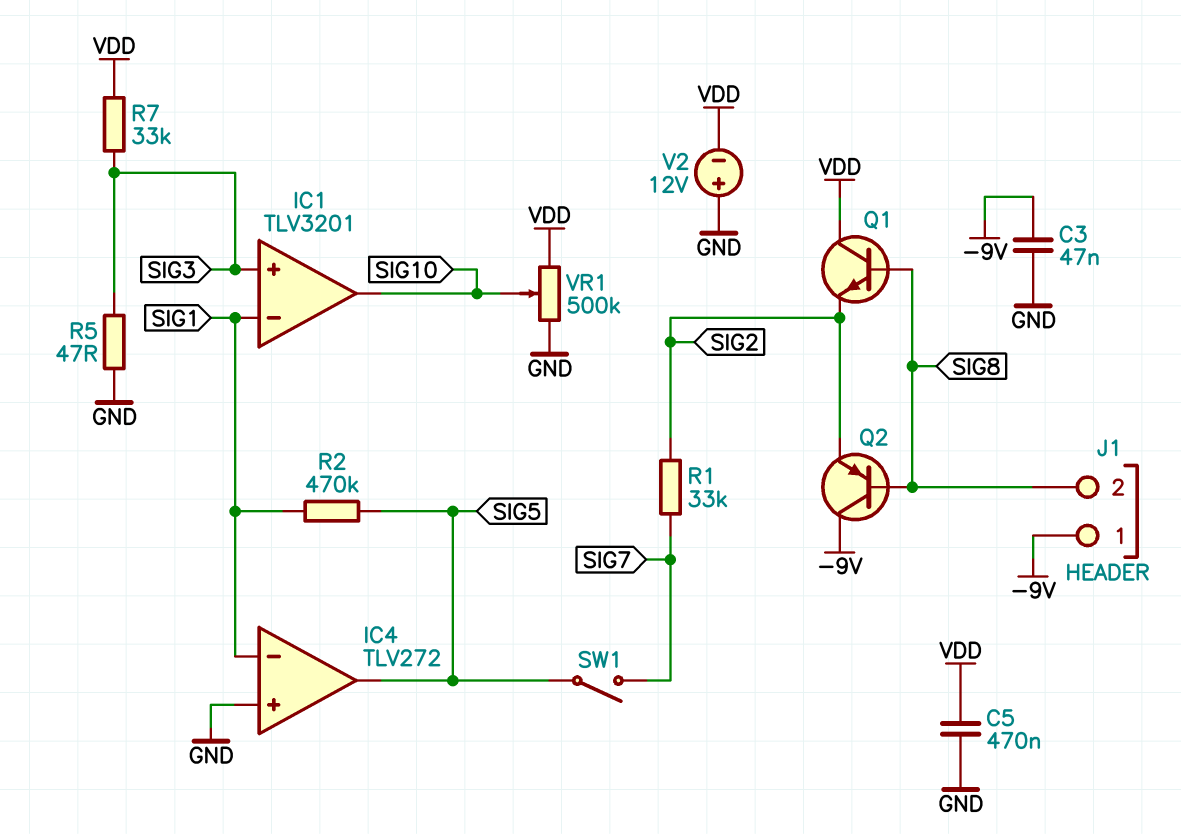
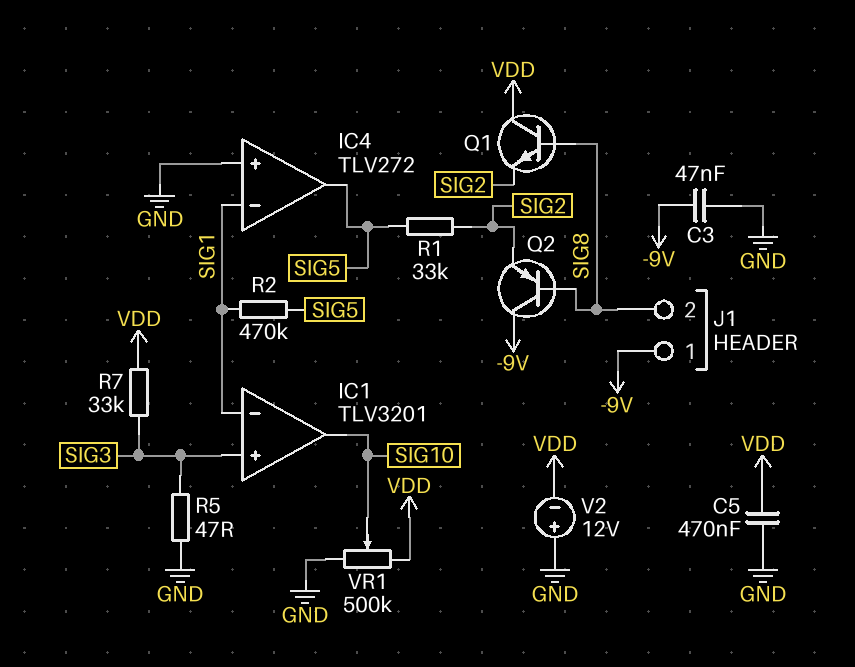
R1: 33k (SIG2, SIG7) -> 33k (SIG2, SIG5)
SW1: switch (SIG5, SIG7) -> none

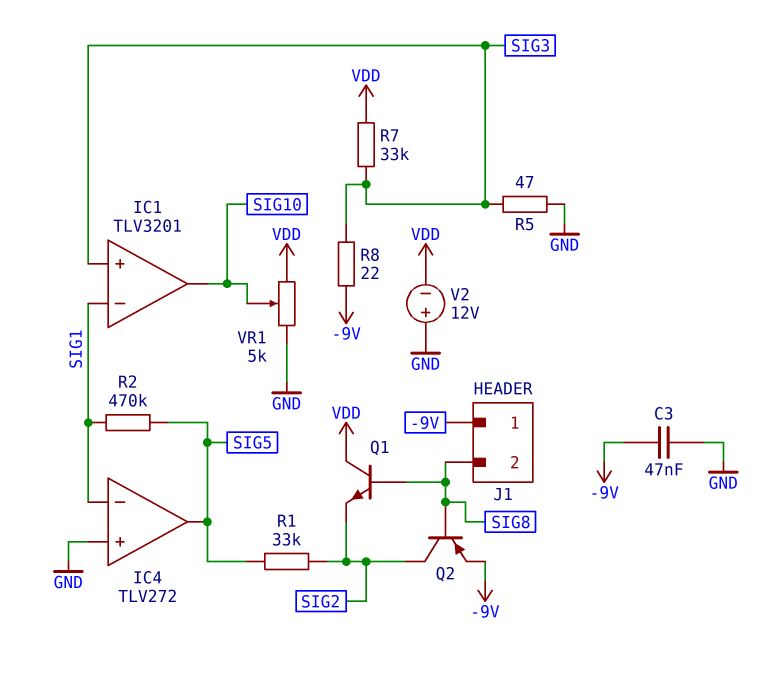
C5: 470nF (GND, VDD) -> none
Q2: PNP (B SIG8, C -9V, E SIG2) -> PNP (B SIG8, C SIG2, E -9V)
R8: none -> 22 (-9V, SIG3)
VR1: 500k (GND, VDD, wiper SIG10) -> 5k (GND, VDD, wiper SIG10)

